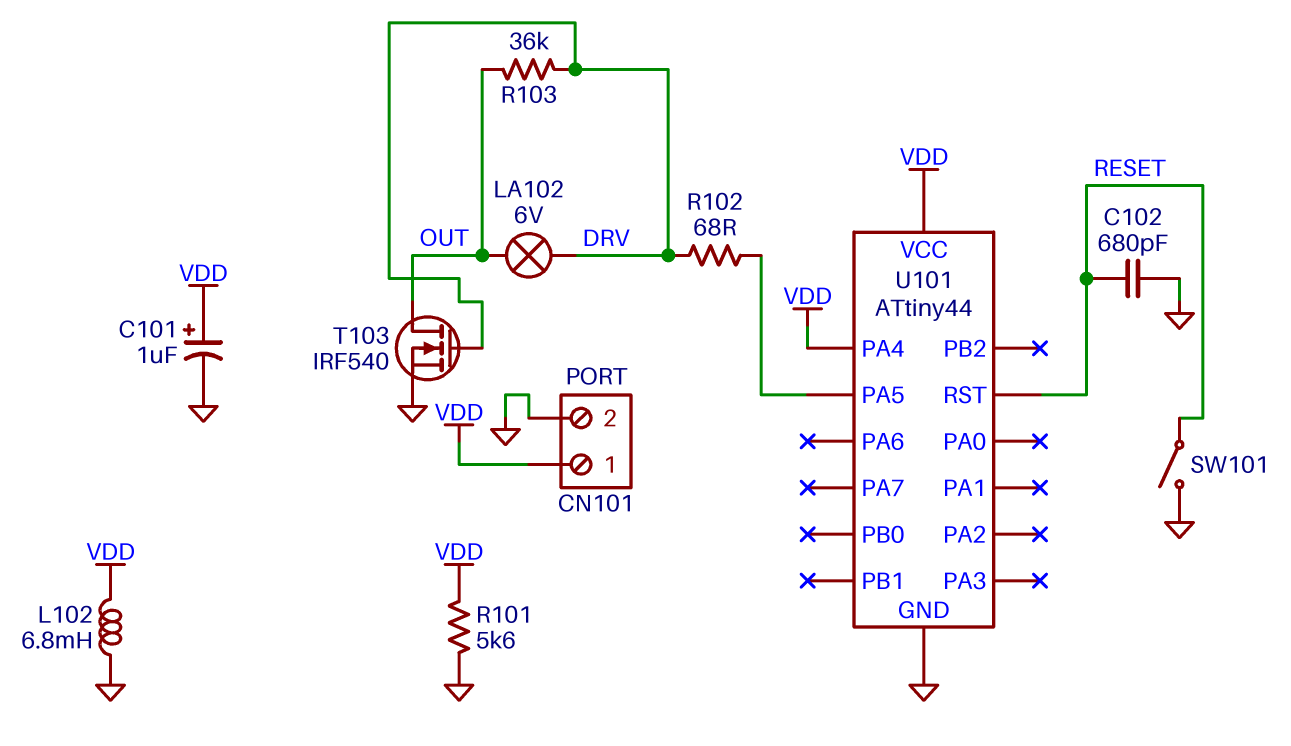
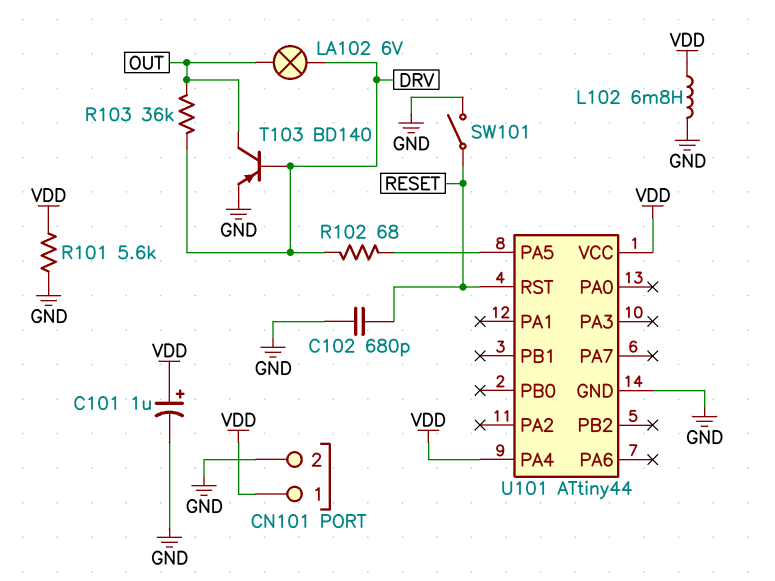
T103: NMOS IRF540 (G DRV, D OUT, S GND) -> PNP BD140 (B DRV, C OUT, E GND)

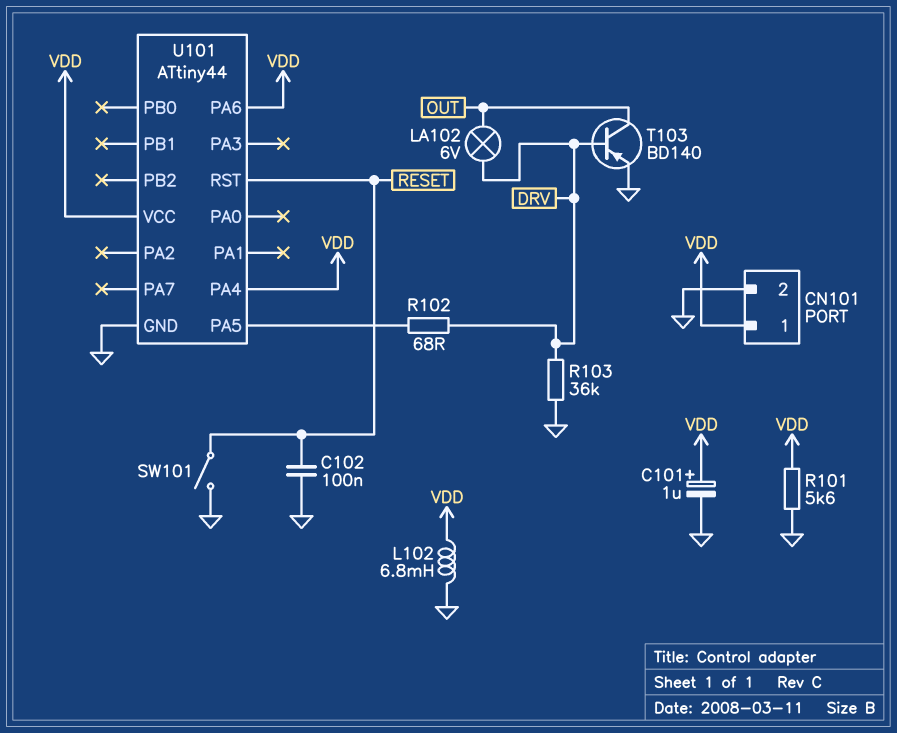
C102: 680pF (GND, RESET) -> 100nF (GND, RESET)
R103: 36k (DRV, OUT) -> 36k (DRV, GND)
U101 pin PA6: none -> VDD

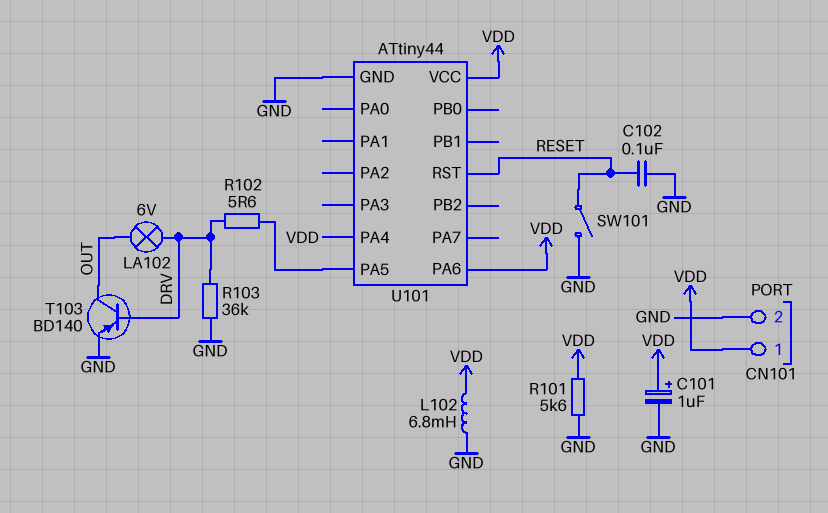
R102: 68 (DRV, U101/PA5) -> 5.6 (DRV, U101/PA5)

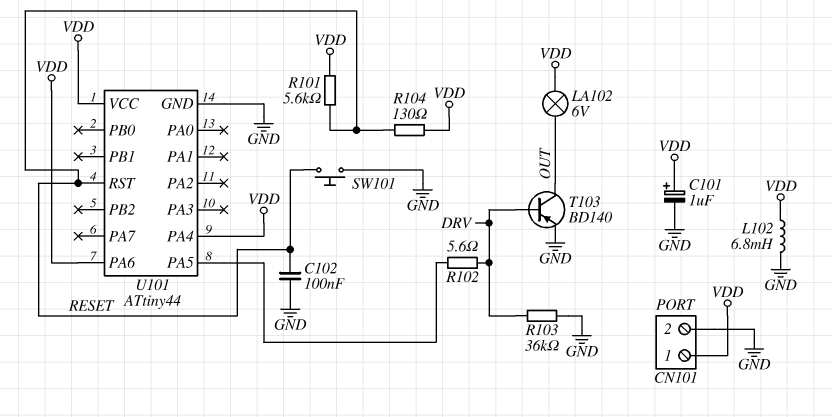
LA102: lamp 6V (DRV, OUT) -> lamp 6V (OUT, VDD)
R101: 5.6k (GND, VDD) -> 5.6k (RESET, VDD)
R104: none -> 130 (RESET, VDD)
SW101: switch (GND, RESET) -> button (GND, RESET)

